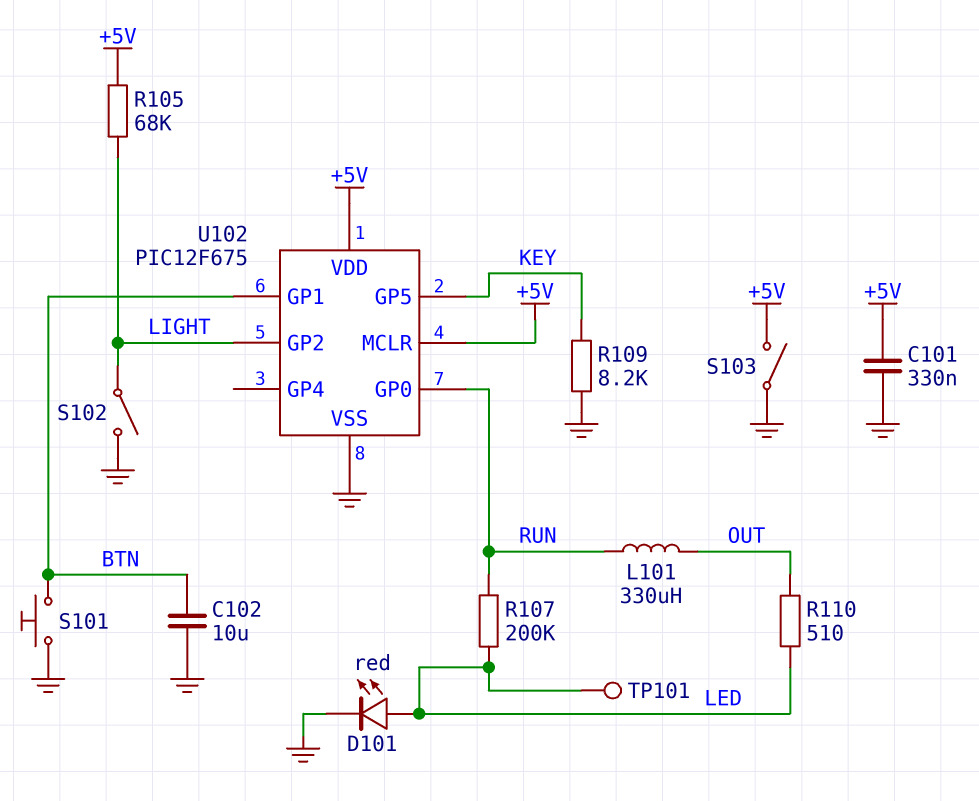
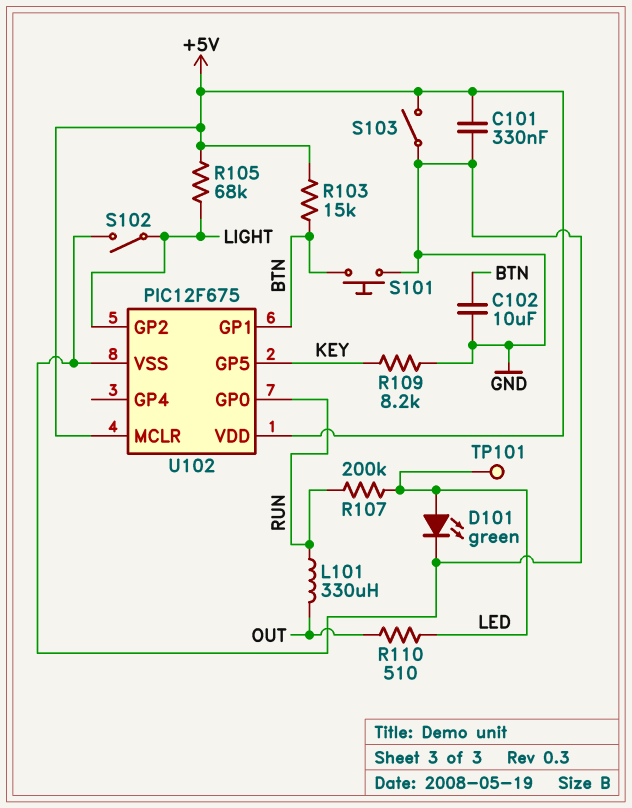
D101: LED red (A LED, K GND) -> LED green (A LED, K GND)
R103: none -> 15k (+5V, BTN)

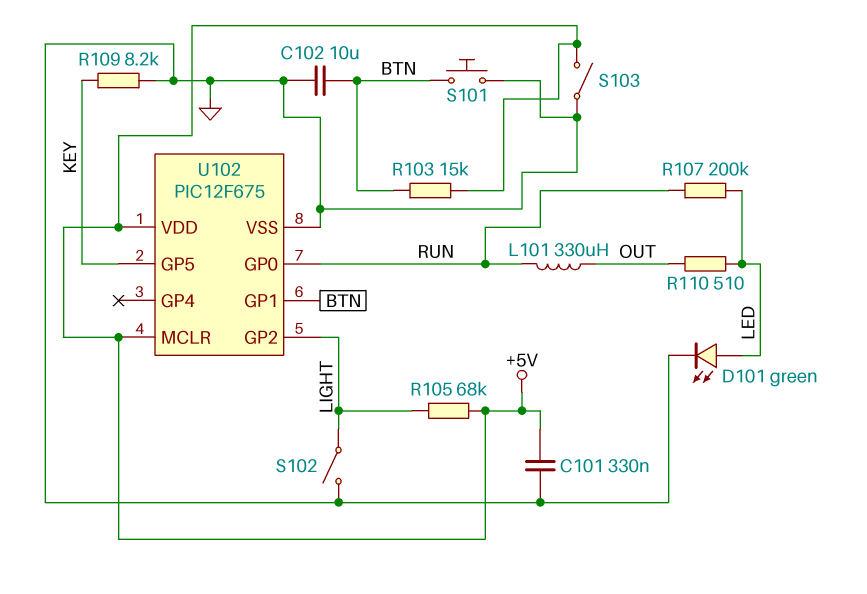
TP101: test point (LED) -> none

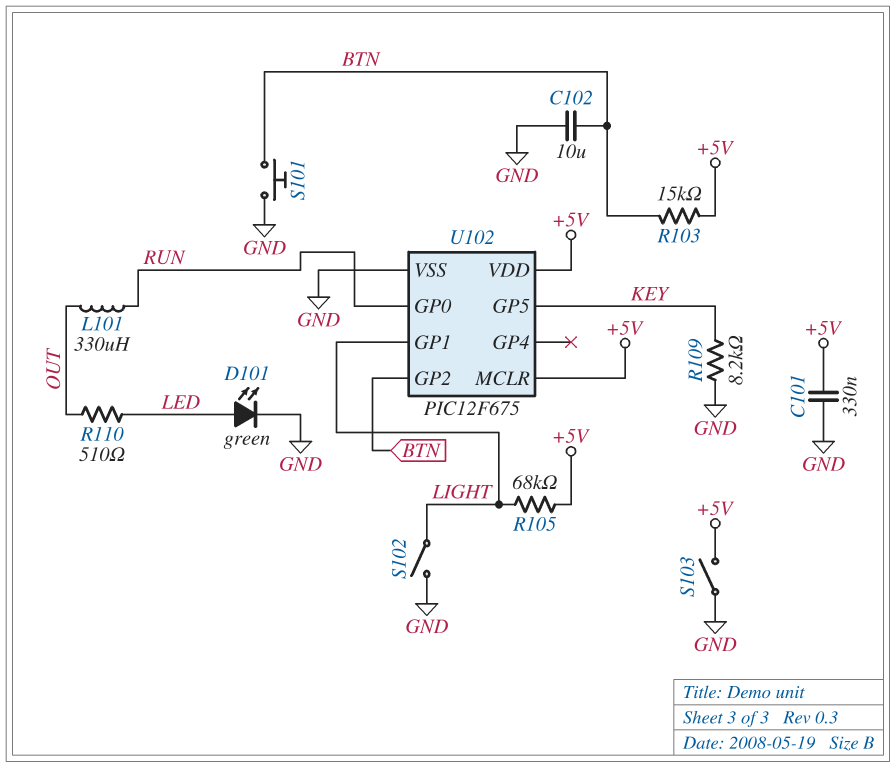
R107: 200k (LED, RUN) -> none
U102 pin GP1: BTN -> LIGHT
U102 pin GP2: LIGHT -> BTN

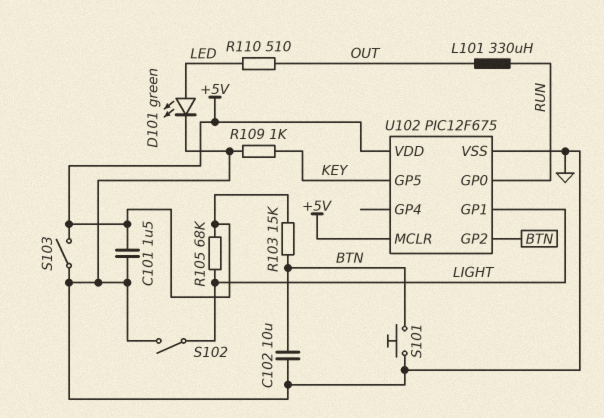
C101: 330nF (+5V, GND) -> 1.5uF (+5V, GND)
R109: 8.2k (GND, KEY) -> 1k (GND, KEY)

